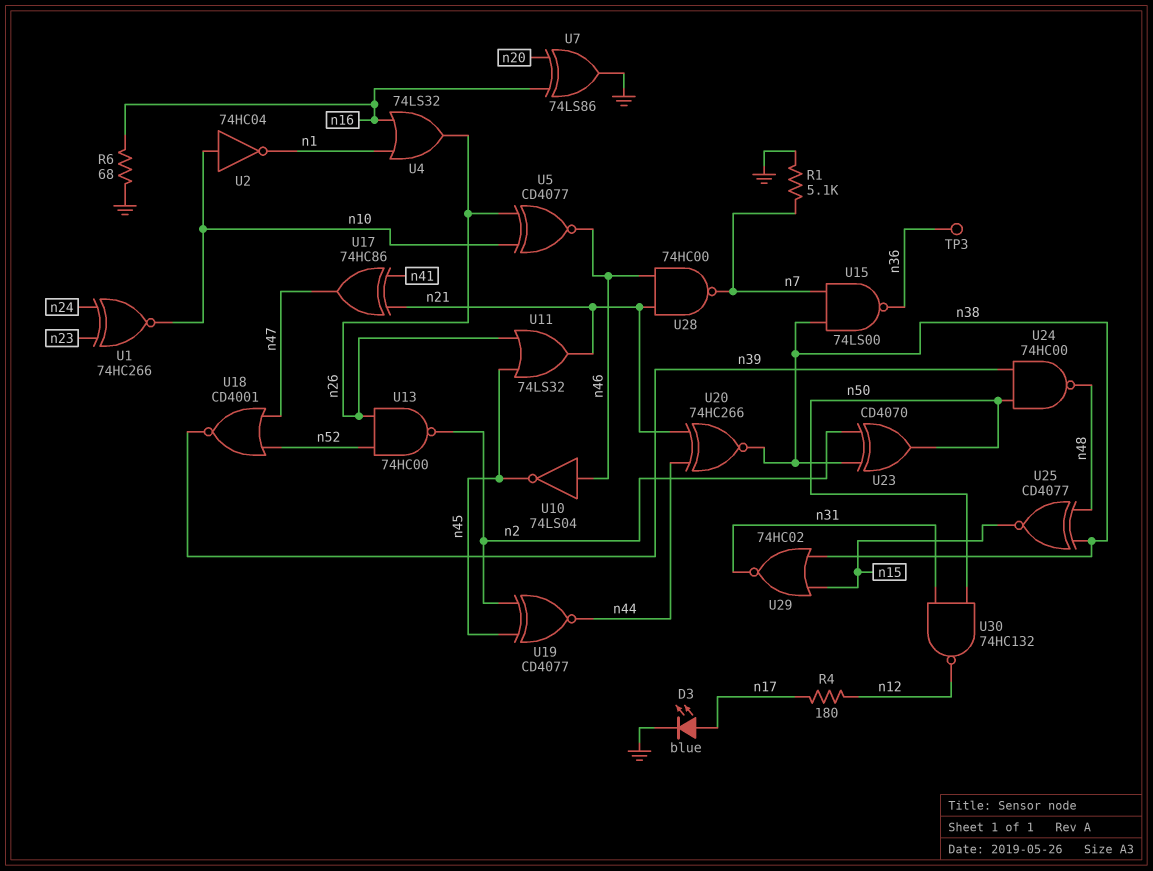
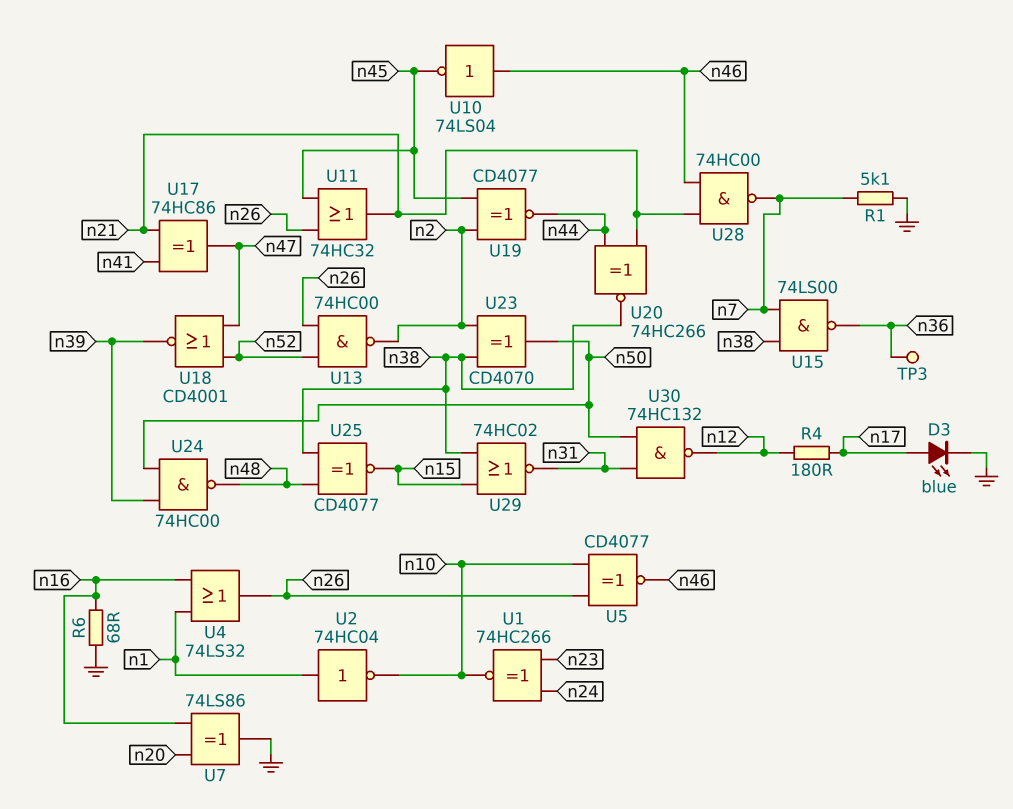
U2: NOT 74HC04 (in n10, out n1) -> NOT 74HC04 (in n1, out n10)
U11: OR 74LS32 (in n26, in n45, out n21) -> OR 74HC32 (in n26, in n45, out n21)

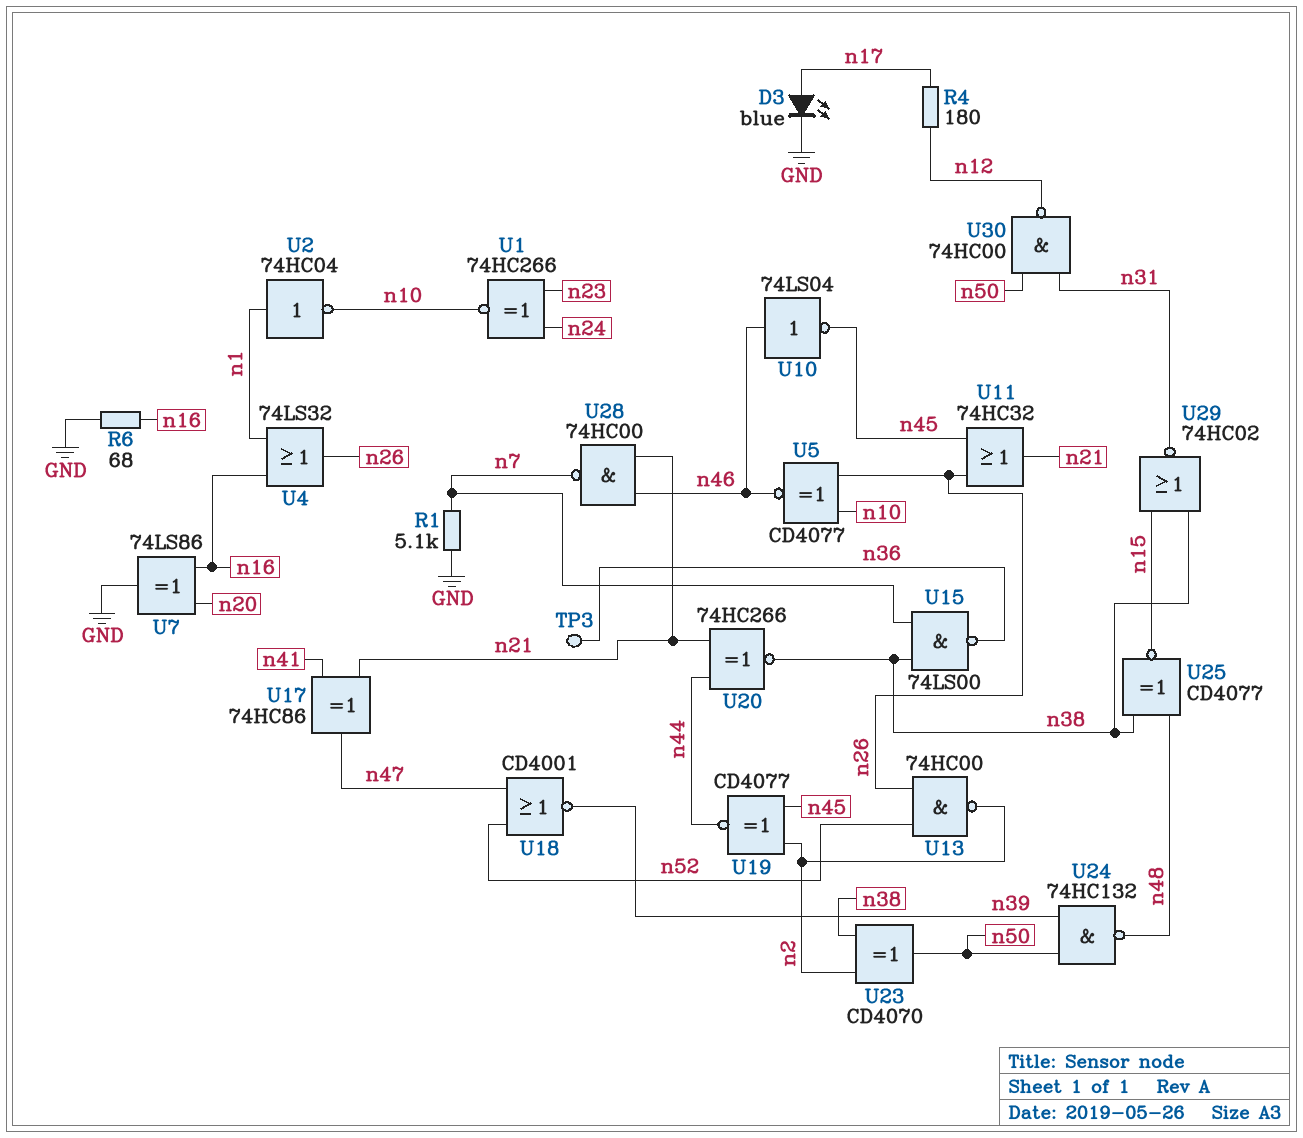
U24: NAND 74HC00 (in n39, in n50, out n48) -> NAND 74HC132 (in n39, in n50, out n48)
U30: NAND 74HC132 (in n31, in n50, out n12) -> NAND 74HC00 (in n31, in n50, out n12)

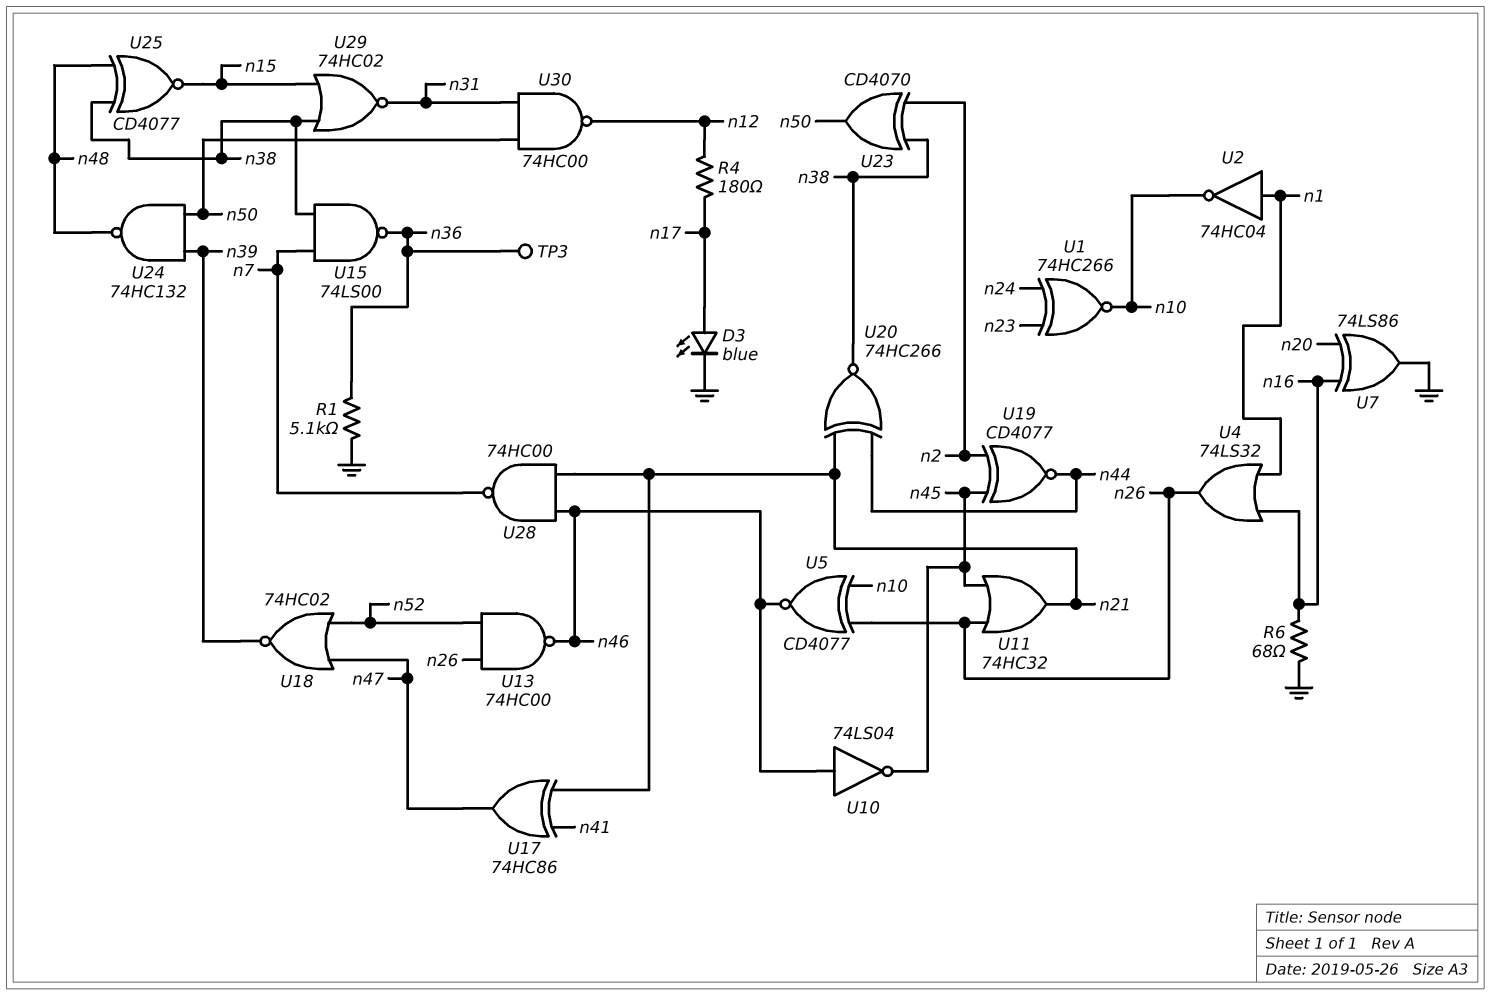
R1: 5.1k (GND, n7) -> 5.1k (GND, n36)
U13: NAND 74HC00 (in n26, in n52, out n2) -> NAND 74HC00 (in n26, in n52, out n46)
U18: NOR CD4001 (in n47, in n52, out n39) -> NOR 74HC02 (in n47, in n52, out n39)

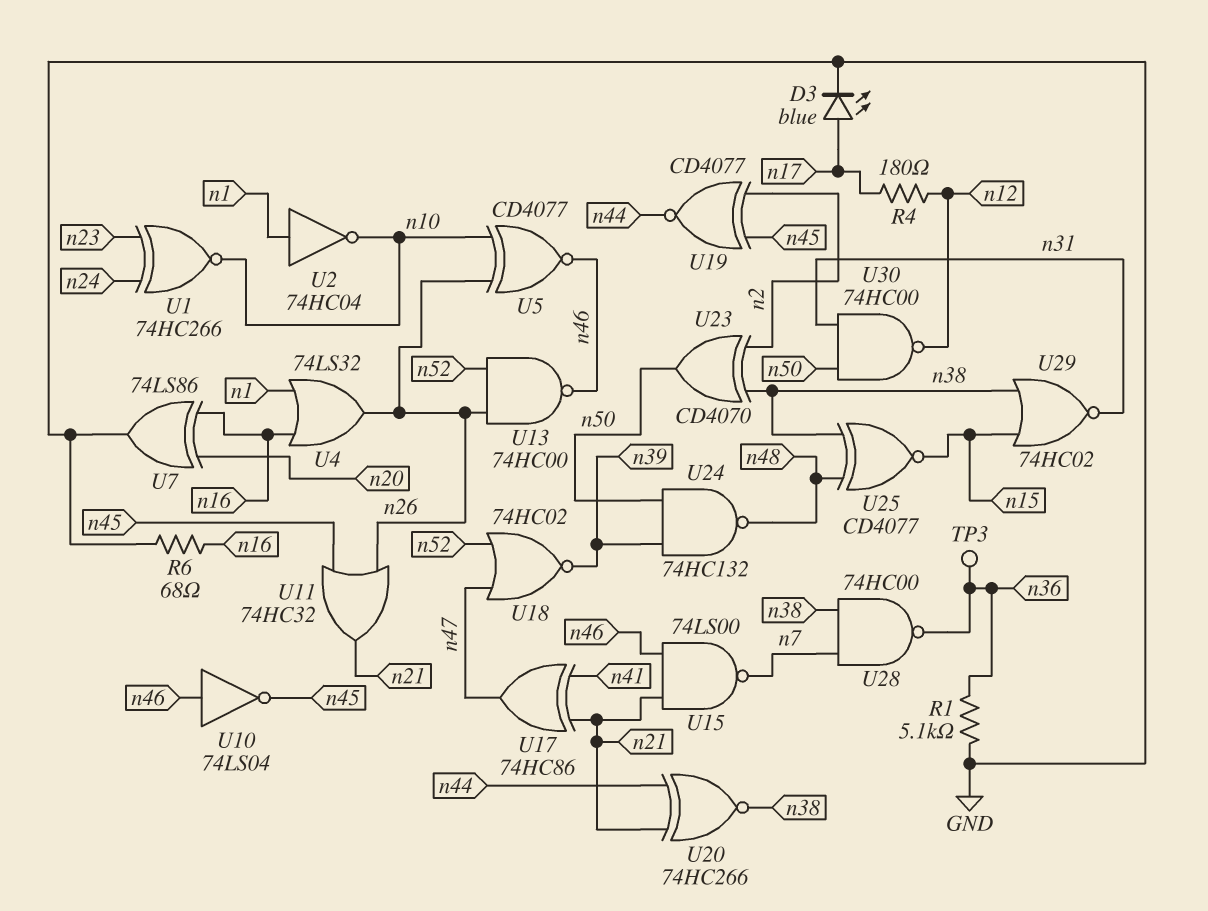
U15: NAND 74LS00 (in n7, in n38, out n36) -> NAND 74LS00 (in n21, in n46, out n7)
U28: NAND 74HC00 (in n21, in n46, out n7) -> NAND 74HC00 (in n7, in n38, out n36)

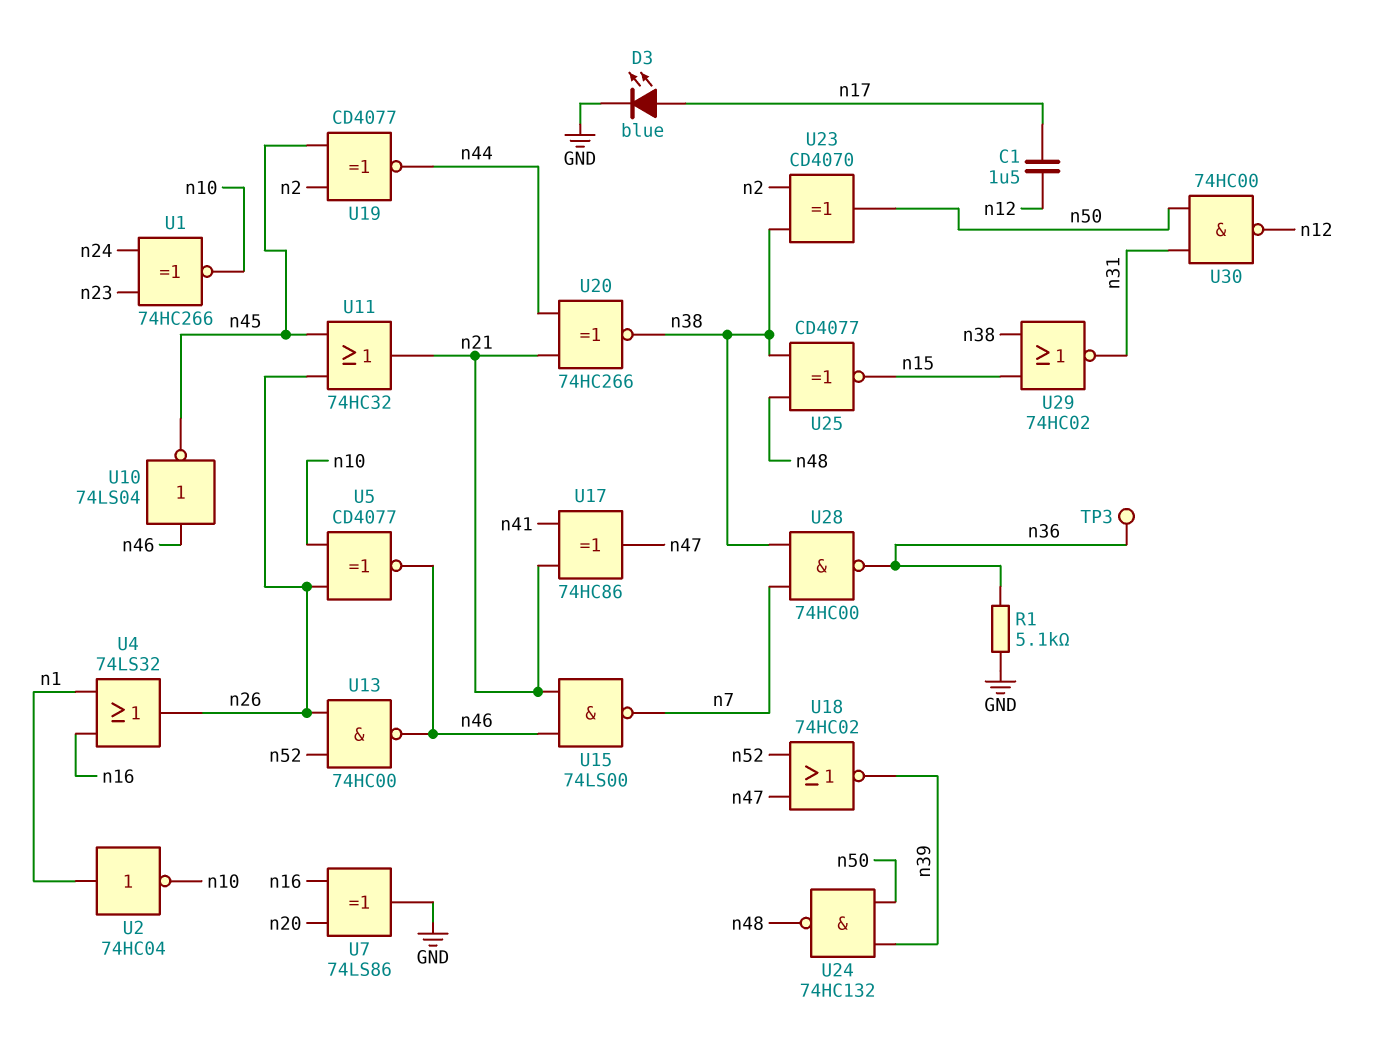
C1: none -> 1.5uF (n12, n17)
R4: 180 (n12, n17) -> none
R6: 68 (GND, n16) -> none

